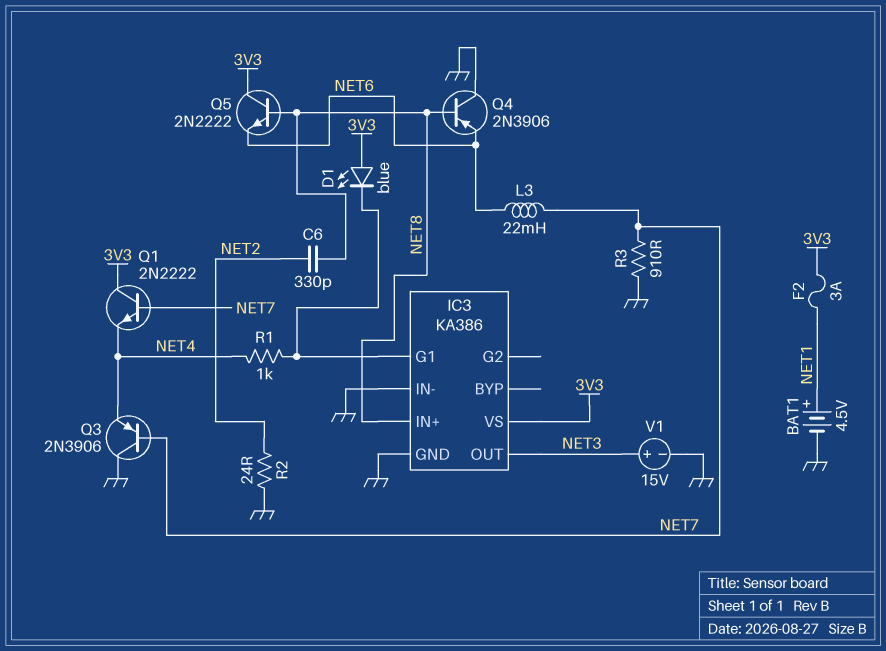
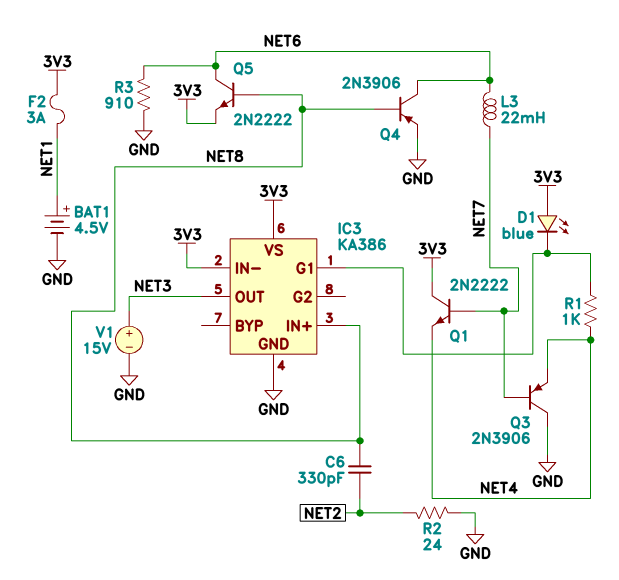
IC3 pin IN-: GND -> 3V3
Q4: PNP 2N3906 (B NET8, C GND, E NET6) -> PNP 2N3906 (B NET8, C NET6, E GND)
Q5: NPN 2N2222 (B NET8, C 3V3, E NET6) -> NPN 2N2222 (B NET8, C NET6, E 3V3)
R3: 910 (GND, NET7) -> 910 (GND, NET6)

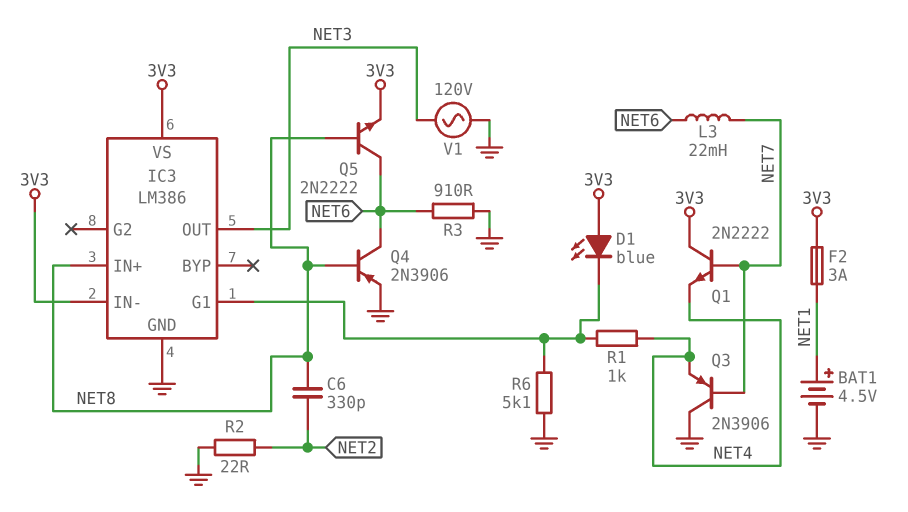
IC3: KA386 -> LM386
R2: 24 (GND, NET2) -> 22 (GND, NET2)
R6: none -> 5.1k (GND, IC3/G1)
V1: 15V (plus NET3, minus GND) -> AC 120V (GND, NET3)

